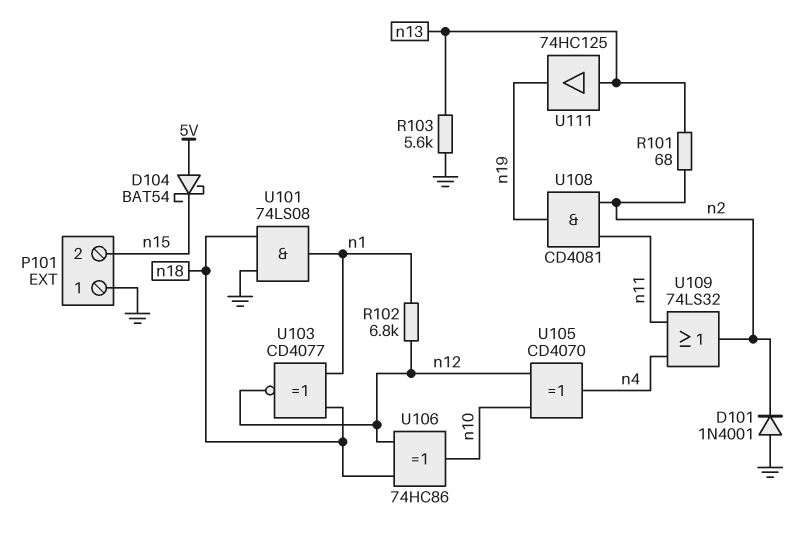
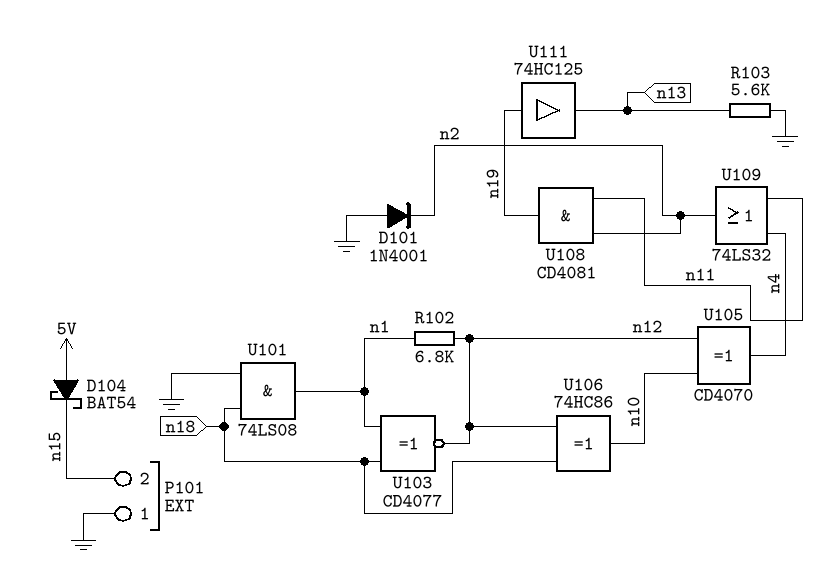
R101: 68 (n2, n13) -> none
U111: buffer 74HC125 (in n13, out n19) -> buffer 74HC125 (in n19, out n13)

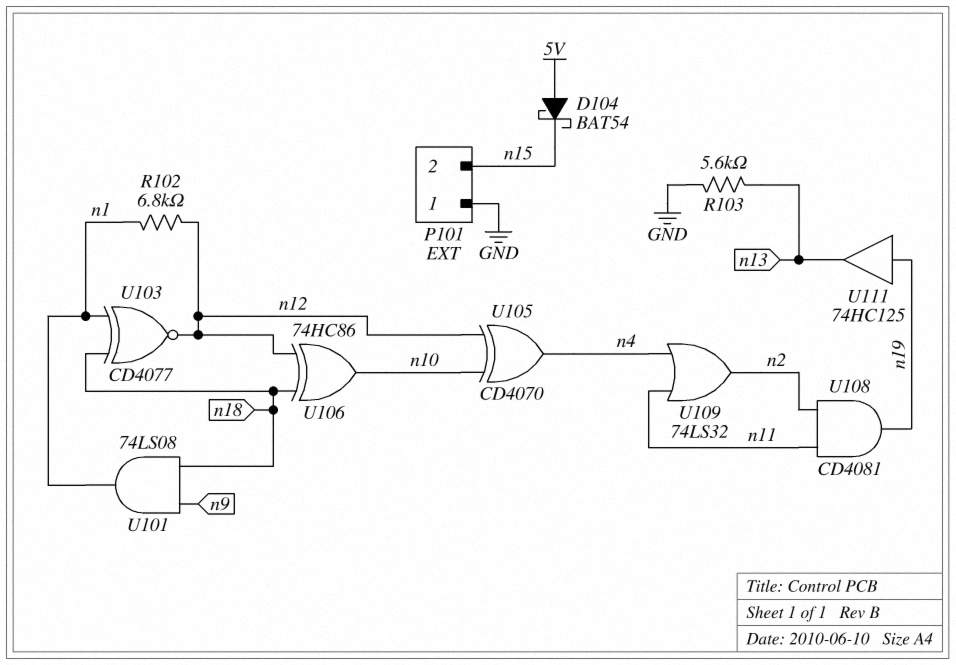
D101: diode 1N4001 (A GND, K n2) -> none
U101: AND 74LS08 (in GND, in n18, out n1) -> AND 74LS08 (in n9, in n18, out n1)

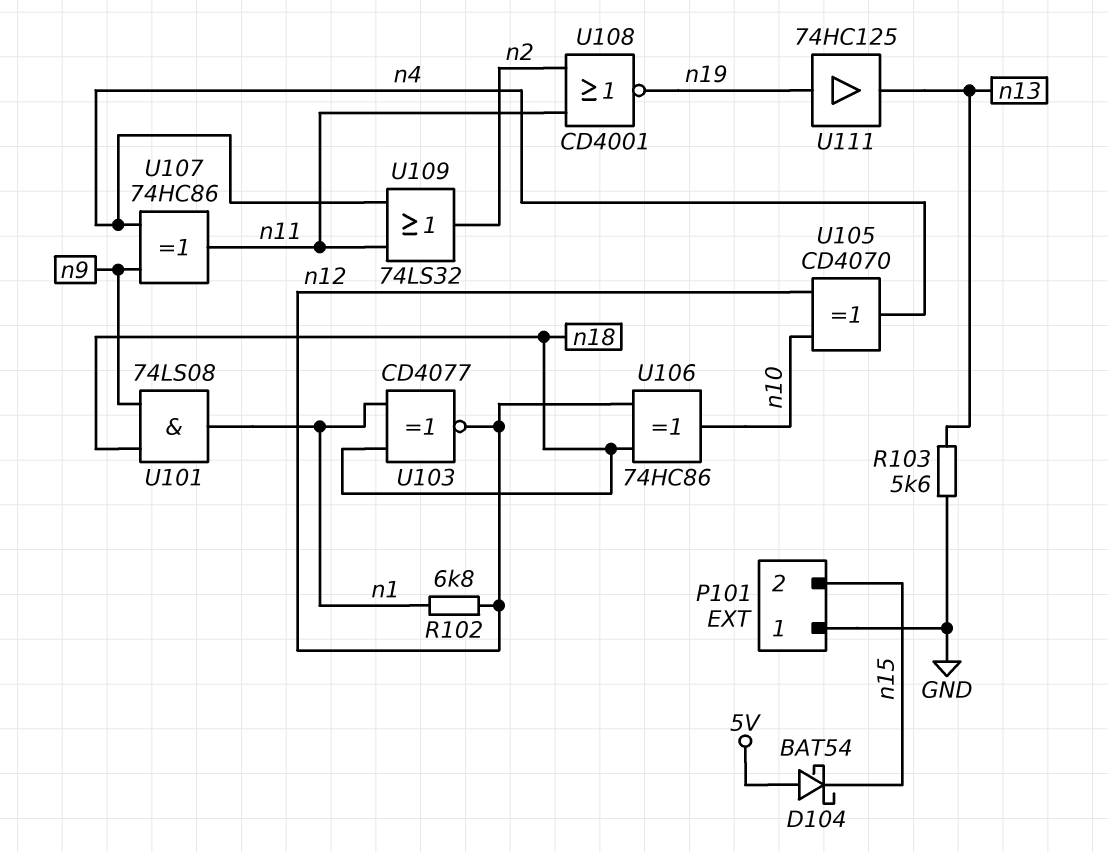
U107: none -> XOR 74HC86 (in n4, in n9, out n11)
U108: AND CD4081 (in n2, in n11, out n19) -> NOR CD4001 (in n2, in n11, out n19)

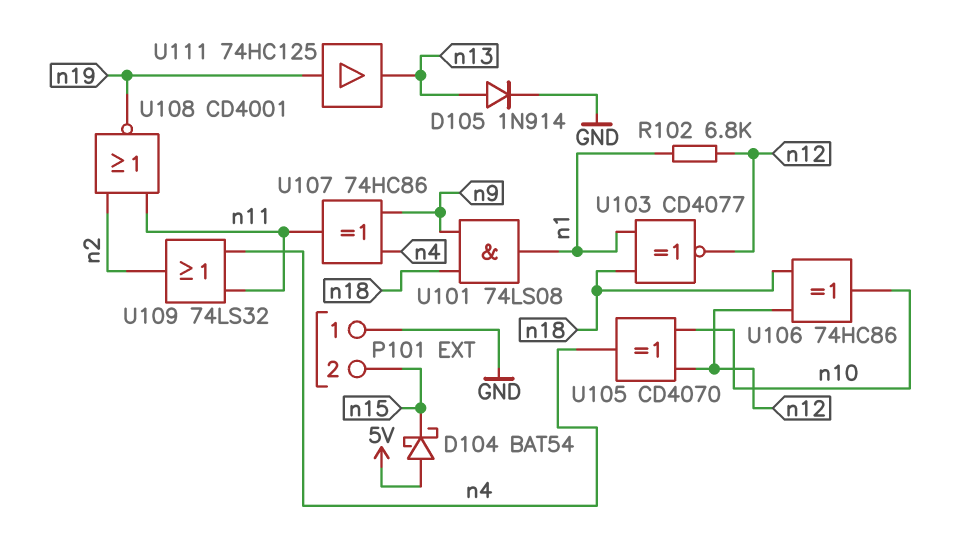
D105: none -> diode 1N914 (A n13, K GND)
R103: 5.6k (GND, n13) -> none

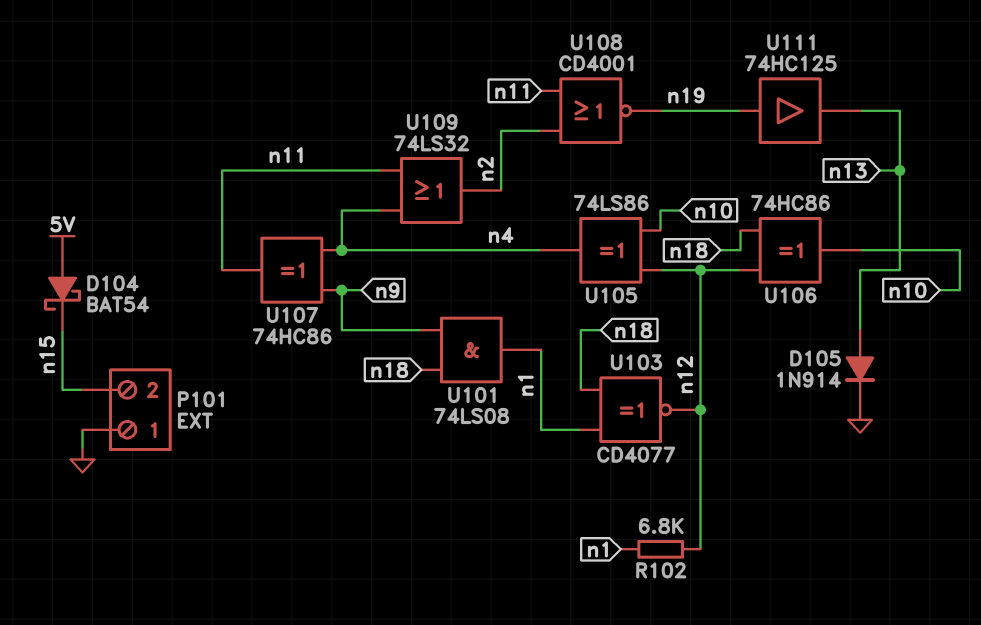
U105: XOR CD4070 (in n10, in n12, out n4) -> XOR 74LS86 (in n10, in n12, out n4)

